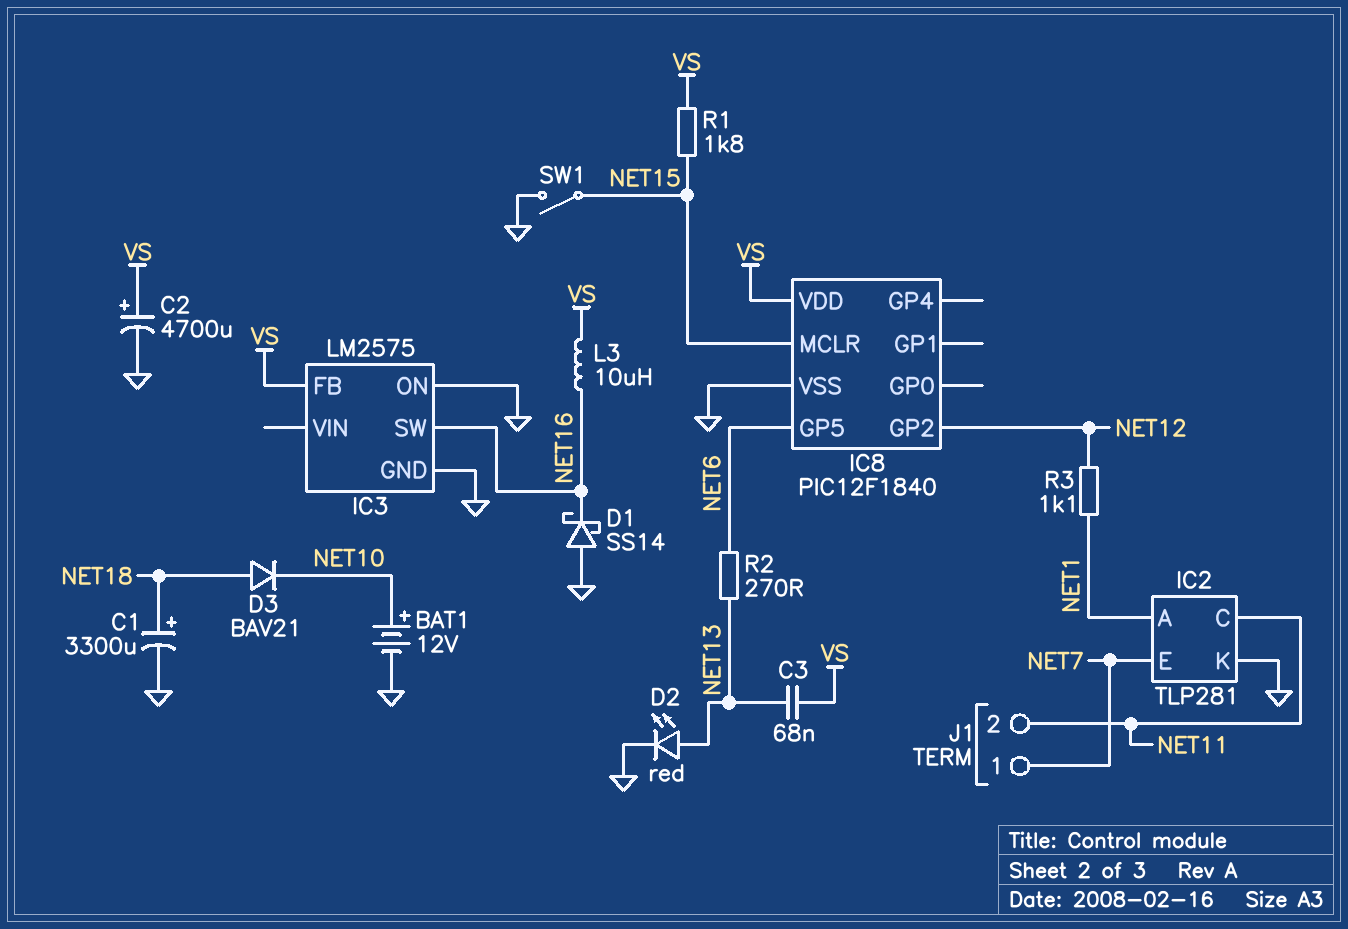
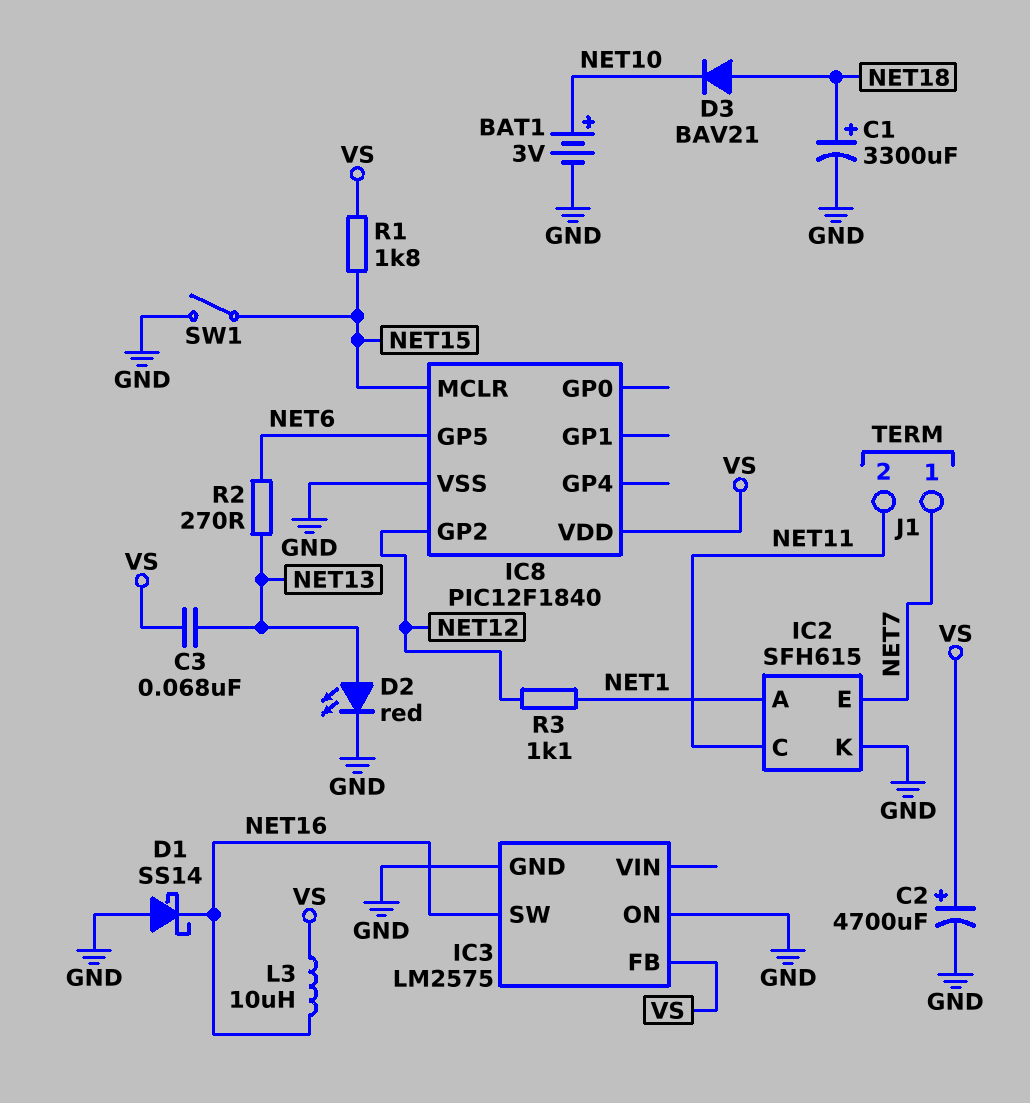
BAT1: 12V (plus NET10, minus GND) -> 3V (plus NET10, minus GND)
IC2: TLP281 -> SFH615

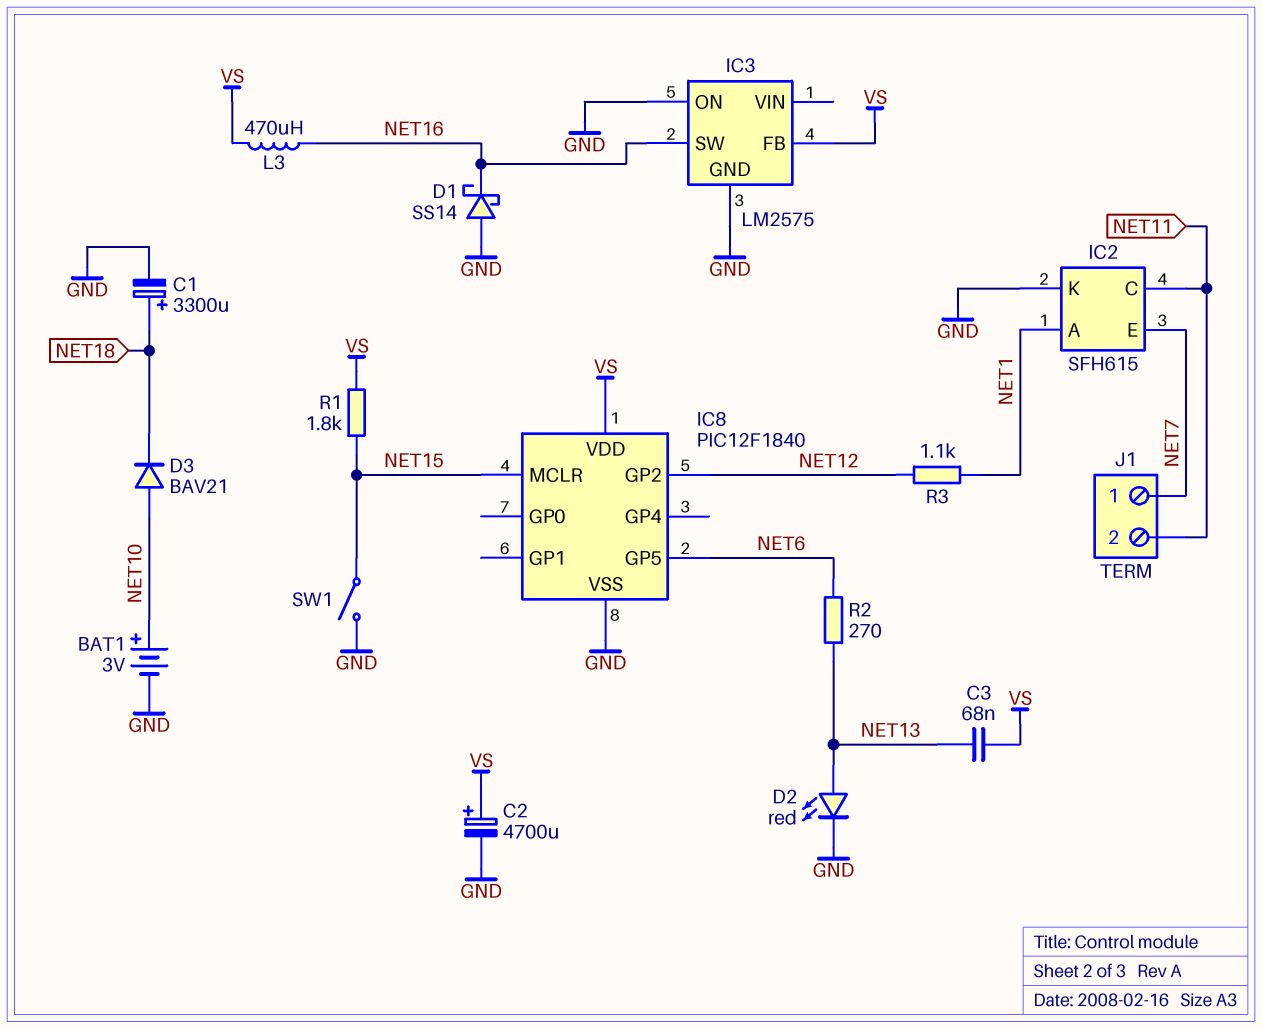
D3: diode BAV21 (A NET18, K NET10) -> diode BAV21 (A NET10, K NET18)
L3: 10uH (NET16, VS) -> 470uH (NET16, VS)

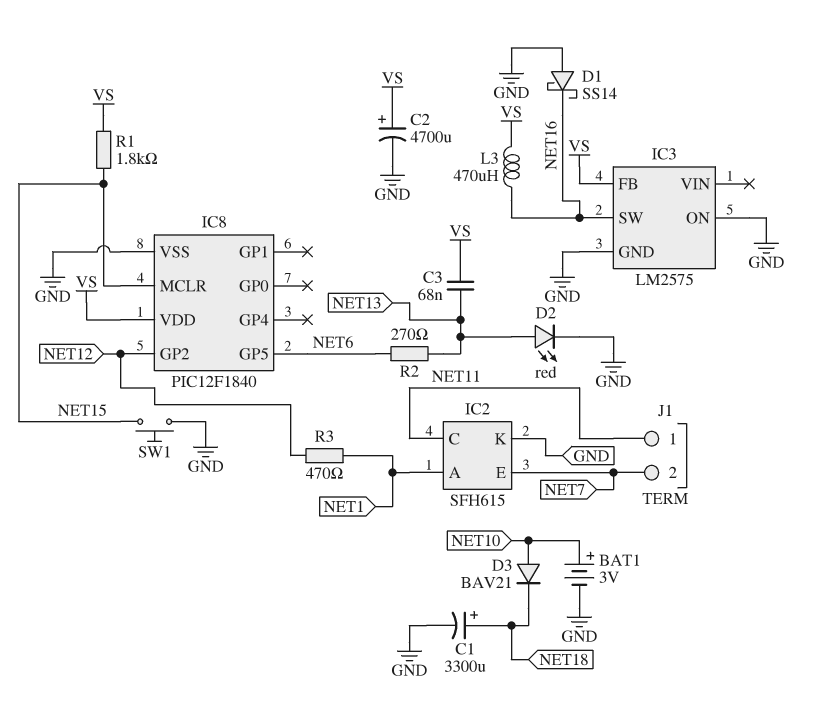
J1 pin 1: NET7 -> NET11
J1 pin 2: NET11 -> NET7
R3: 1.1k (NET1, NET12) -> 470 (NET1, NET12)
SW1: switch (GND, NET15) -> button (GND, NET15)

